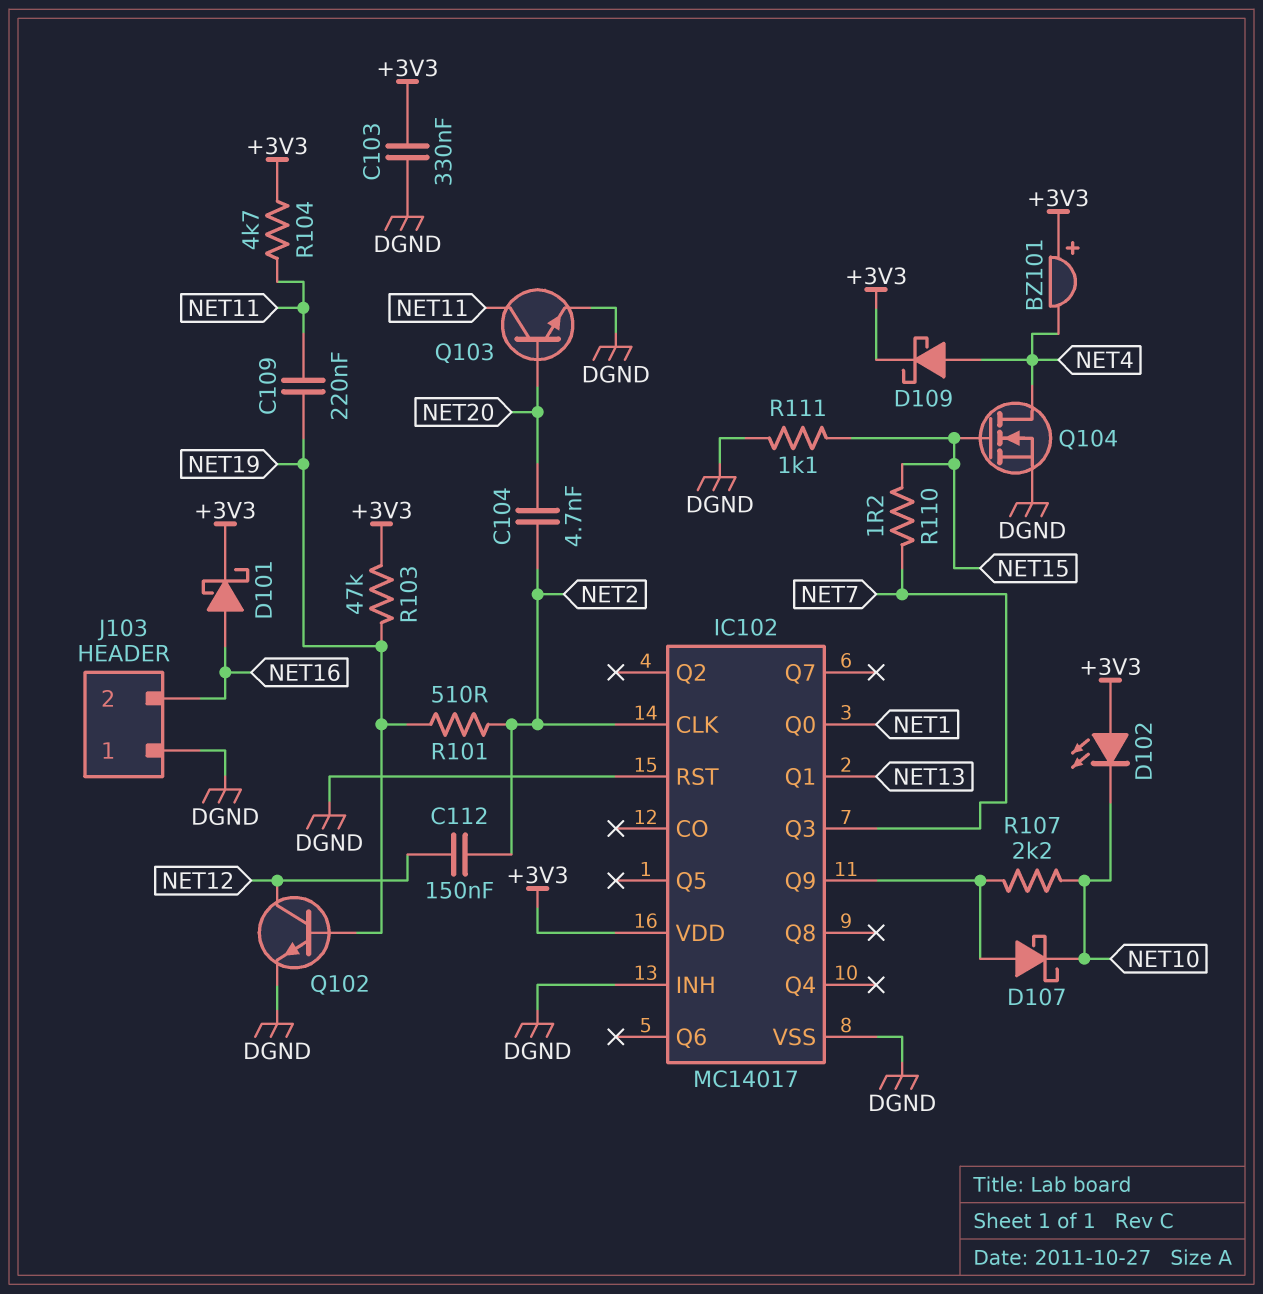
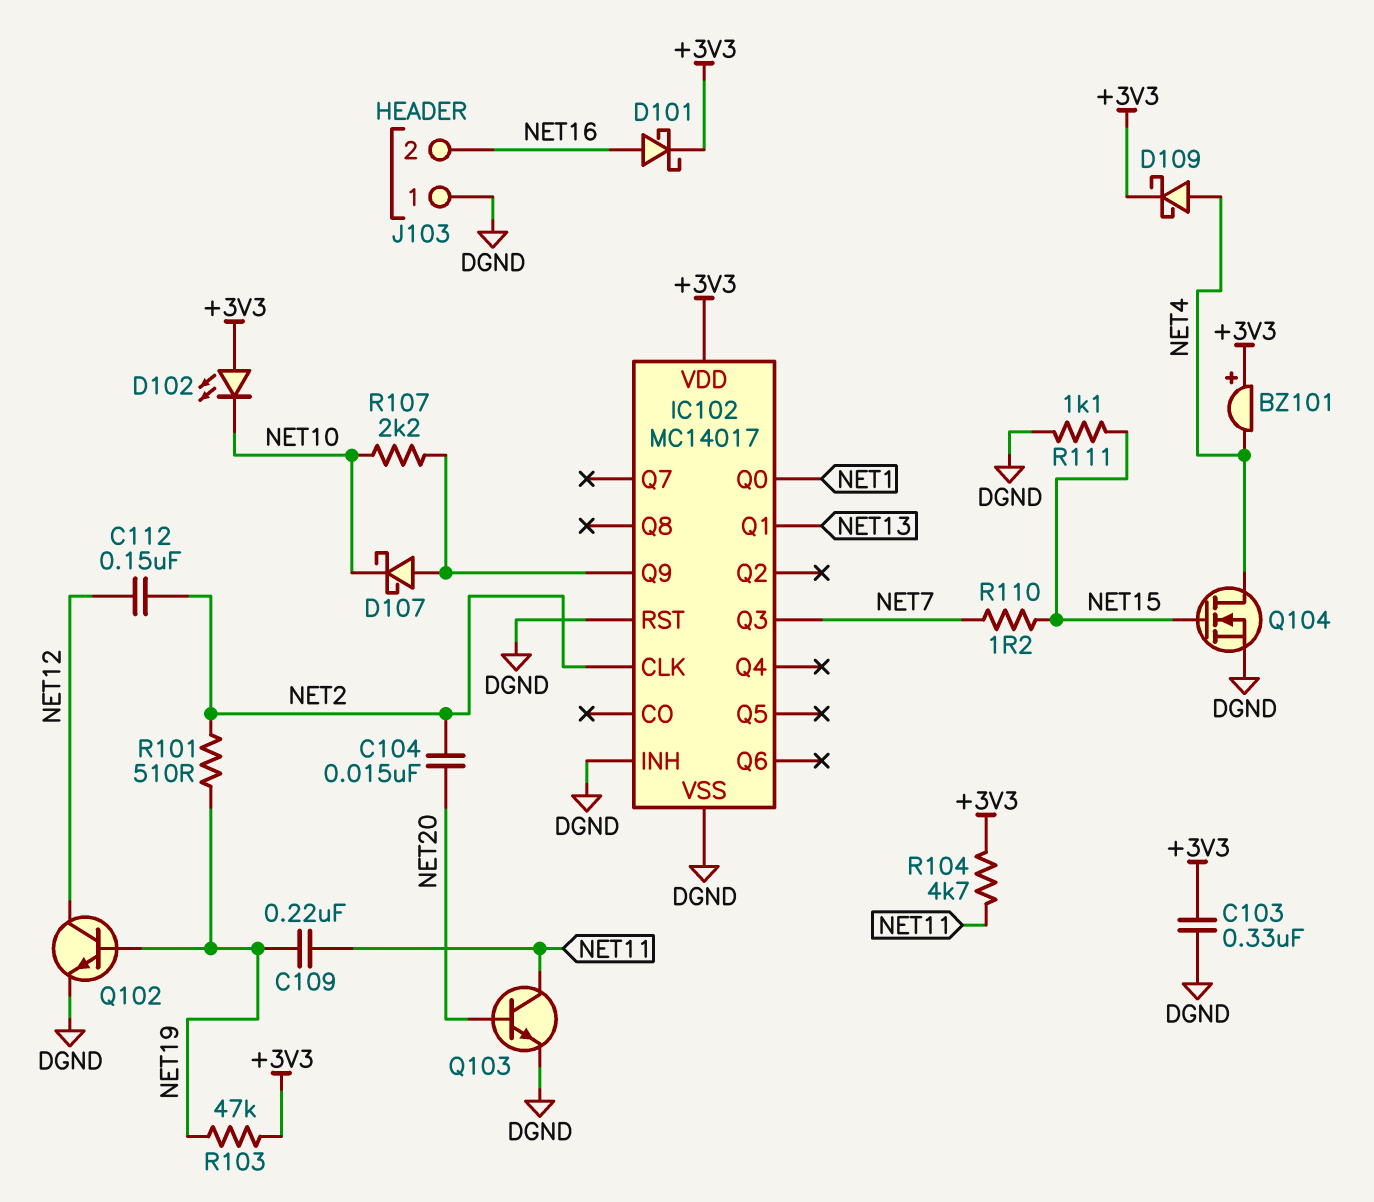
C104: 4.7nF (NET2, NET20) -> 15nF (NET2, NET20)

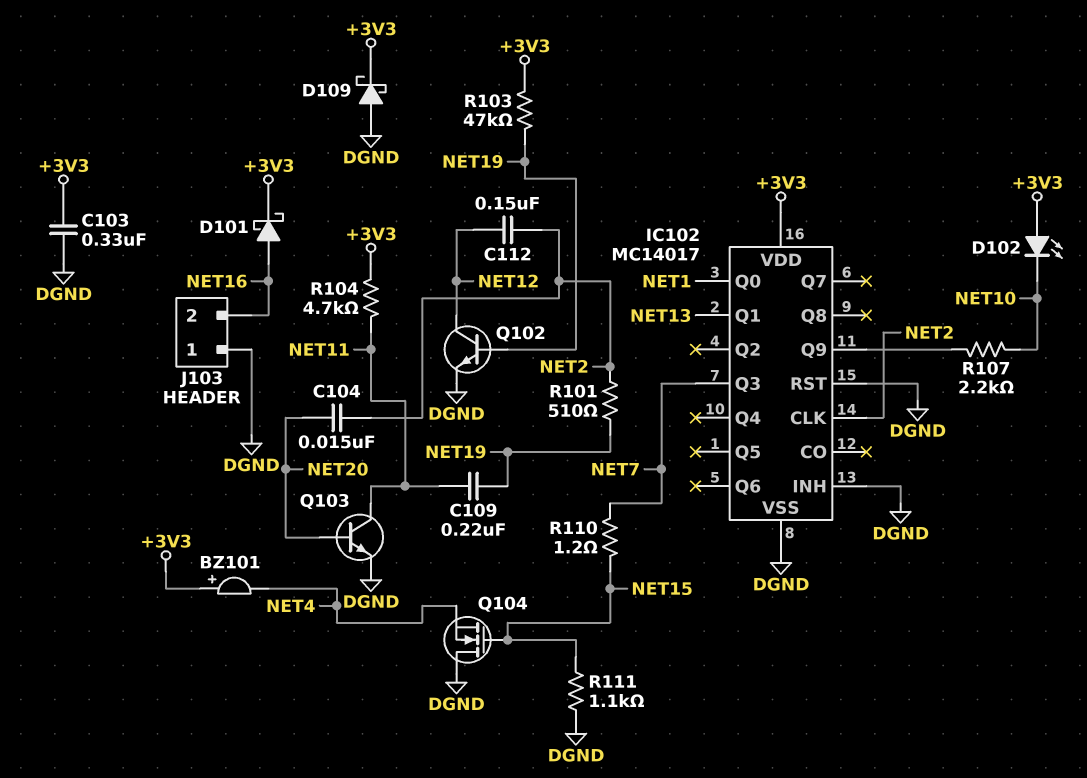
D107: schottky (A IC102/Q9, K NET10) -> none
D109: schottky (A NET4, K +3V3) -> schottky (A DGND, K +3V3)
Q104: NMOS (G NET15, D NET4, S DGND) -> NMOS (G NET15, D DGND, S NET4)

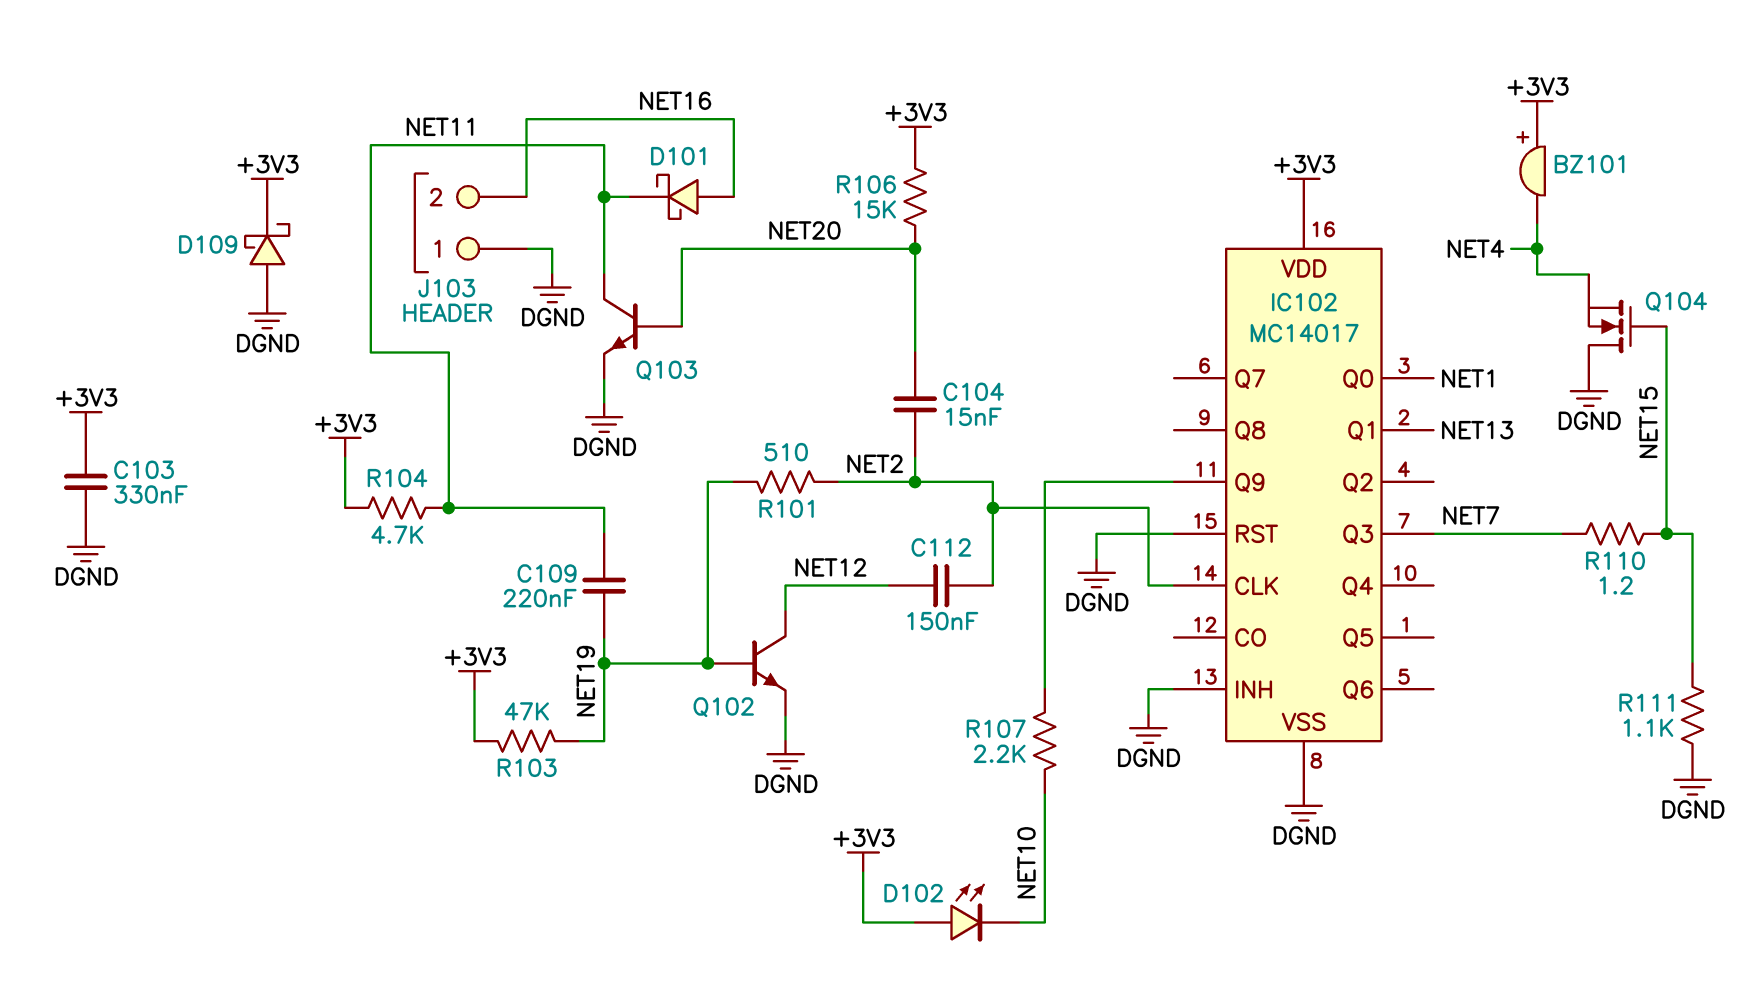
D101: schottky (A NET16, K +3V3) -> schottky (A NET16, K NET11)
R106: none -> 15k (+3V3, NET20)

